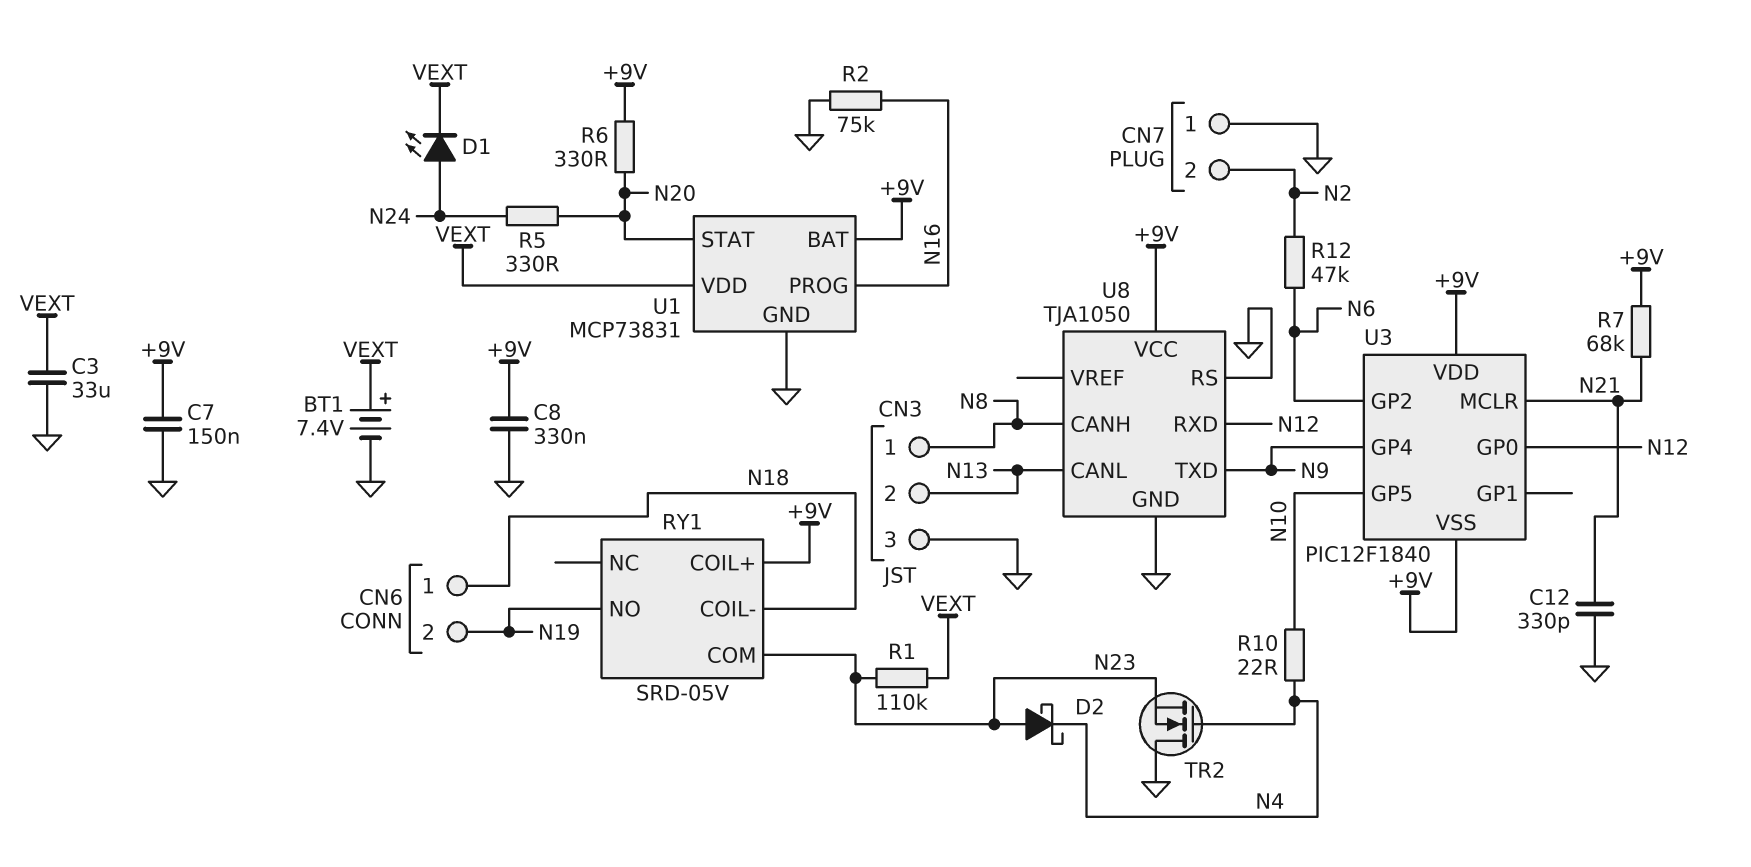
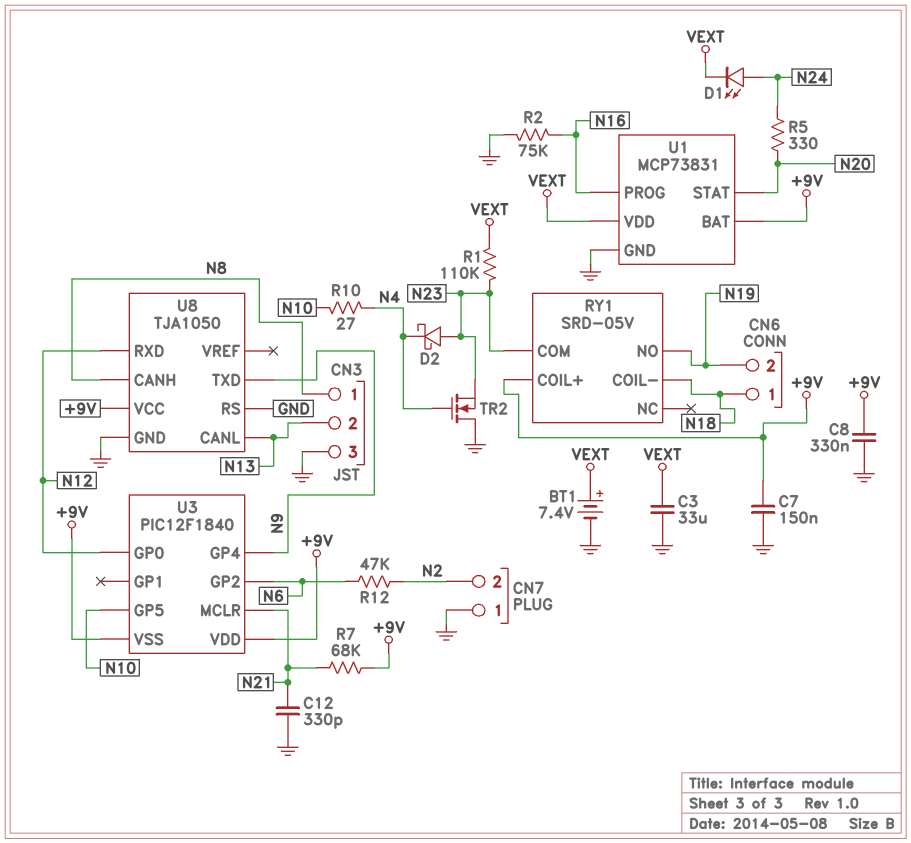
R6: 330 (+9V, N20) -> none
R10: 22 (N4, N10) -> 27 (N4, N10)

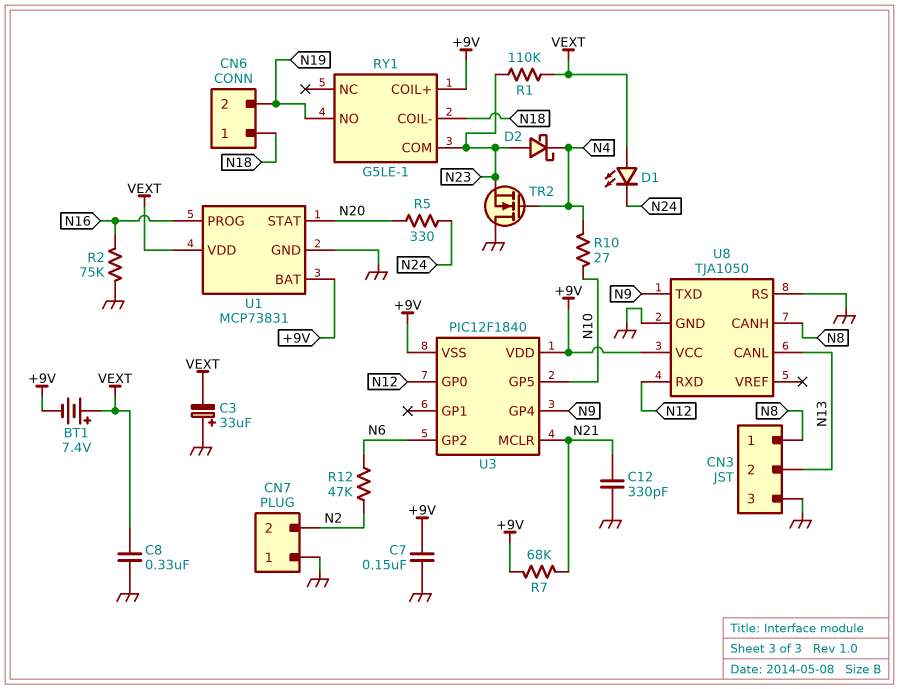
BT1: 7.4V (plus VEXT, minus GND) -> 7.4V (plus VEXT, minus +9V)
C3: 33uF (GND, VEXT) -> 33uF (plus GND, minus VEXT)
C8: 330nF (+9V, GND) -> 330nF (GND, VEXT)
D1: LED (A N24, K VEXT) -> LED (A VEXT, K N24)
RY1: SRD-05V -> G5LE-1

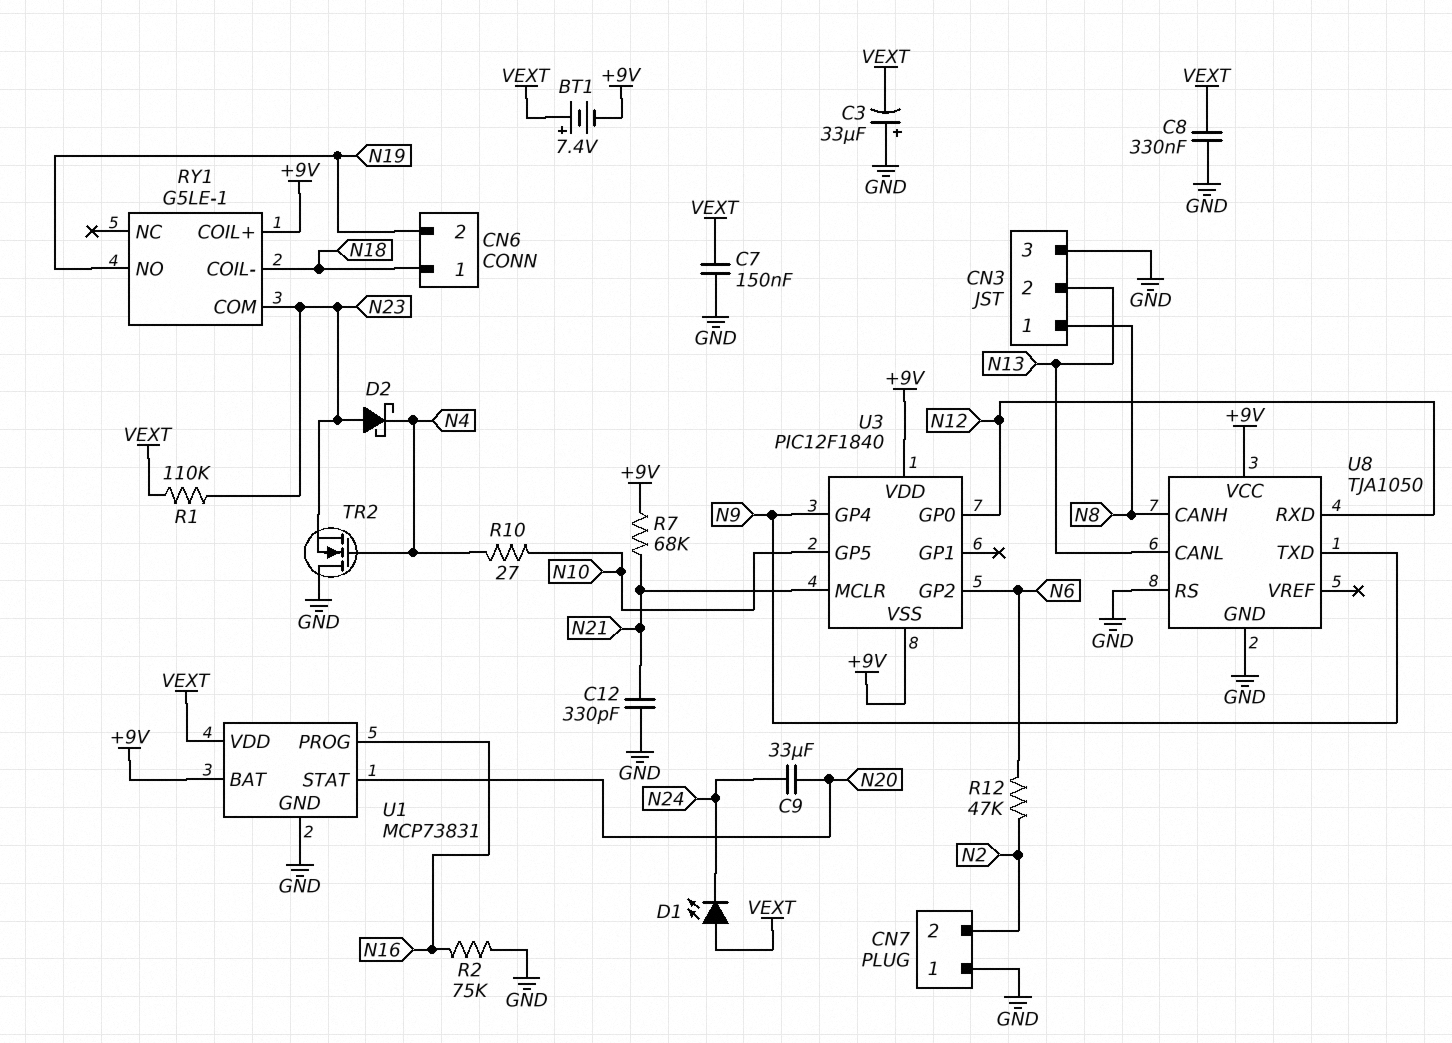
C7: 150nF (+9V, GND) -> 150nF (GND, VEXT)
C9: none -> 33uF (N20, N24)
R5: 330 (N20, N24) -> none

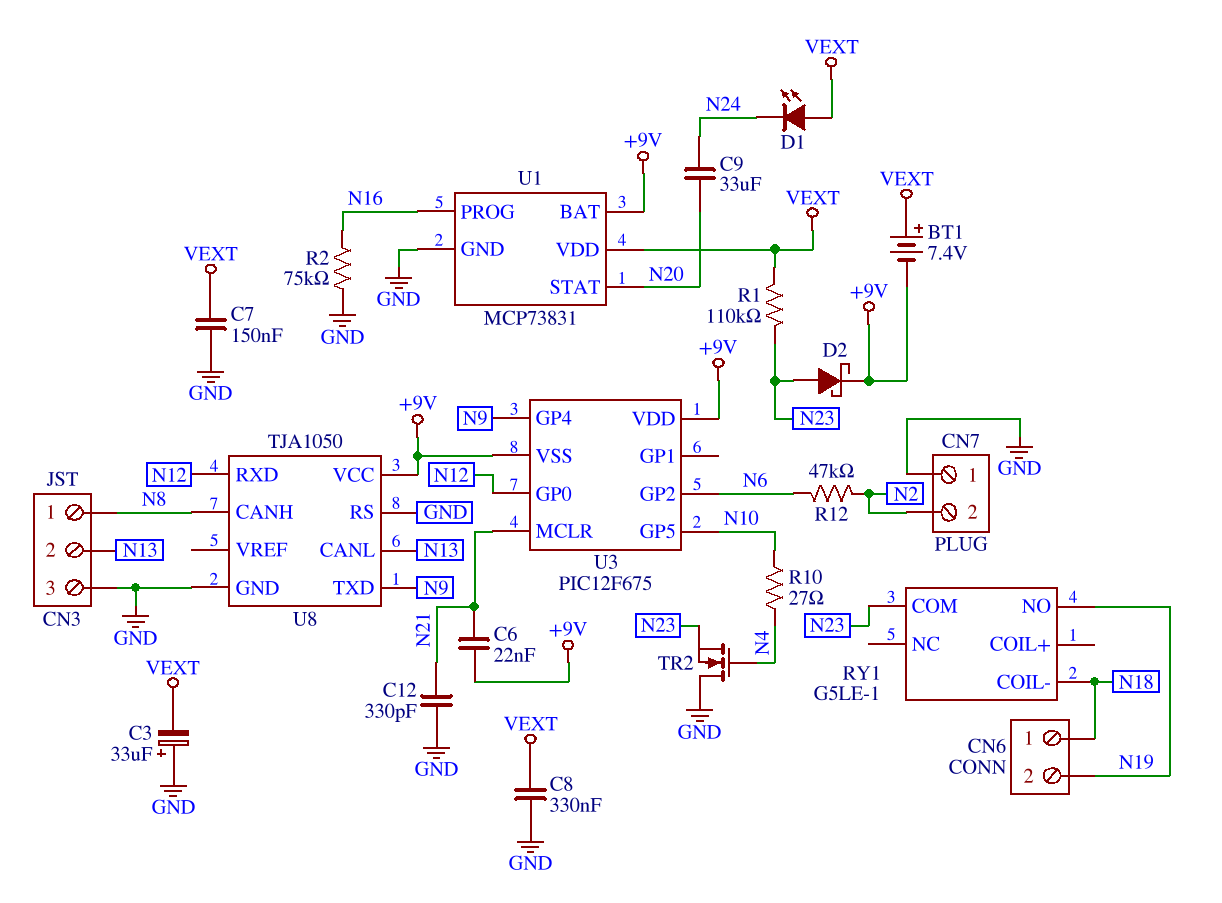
C6: none -> 22nF (+9V, N21)
D2: schottky (A N23, K N4) -> schottky (A N23, K +9V)
R7: 68k (+9V, N21) -> none
RY1 pin COIL+: +9V -> none
U3: PIC12F1840 -> PIC12F675

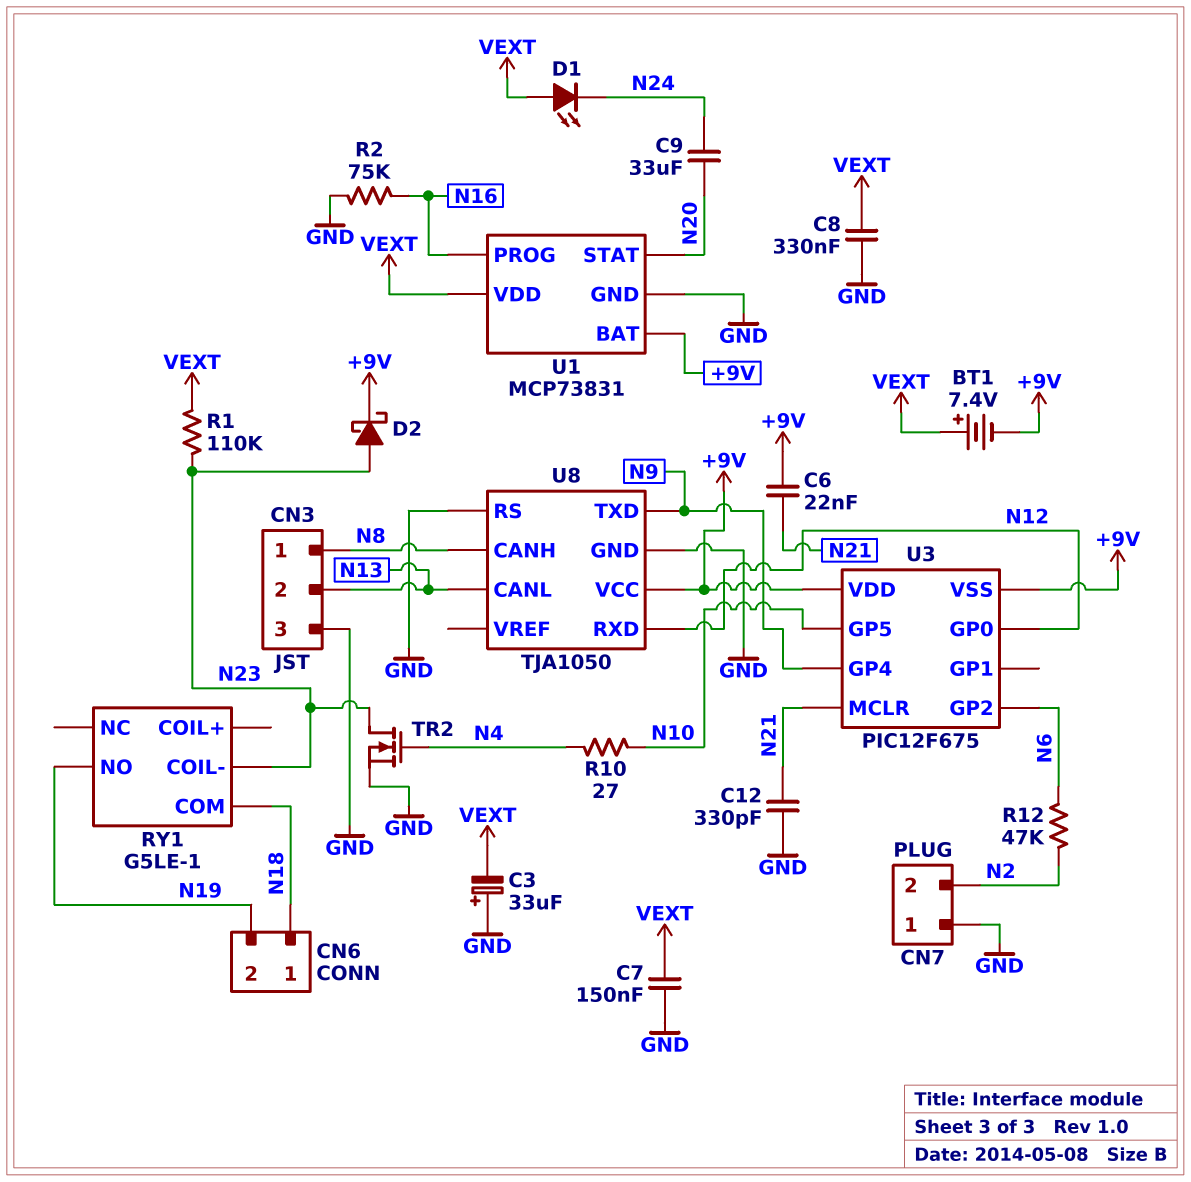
RY1 pin COIL-: N18 -> N23
RY1 pin COM: N23 -> N18
TR2: NMOS (G N4, D GND, S N23) -> NMOS (G N4, D N23, S GND)

